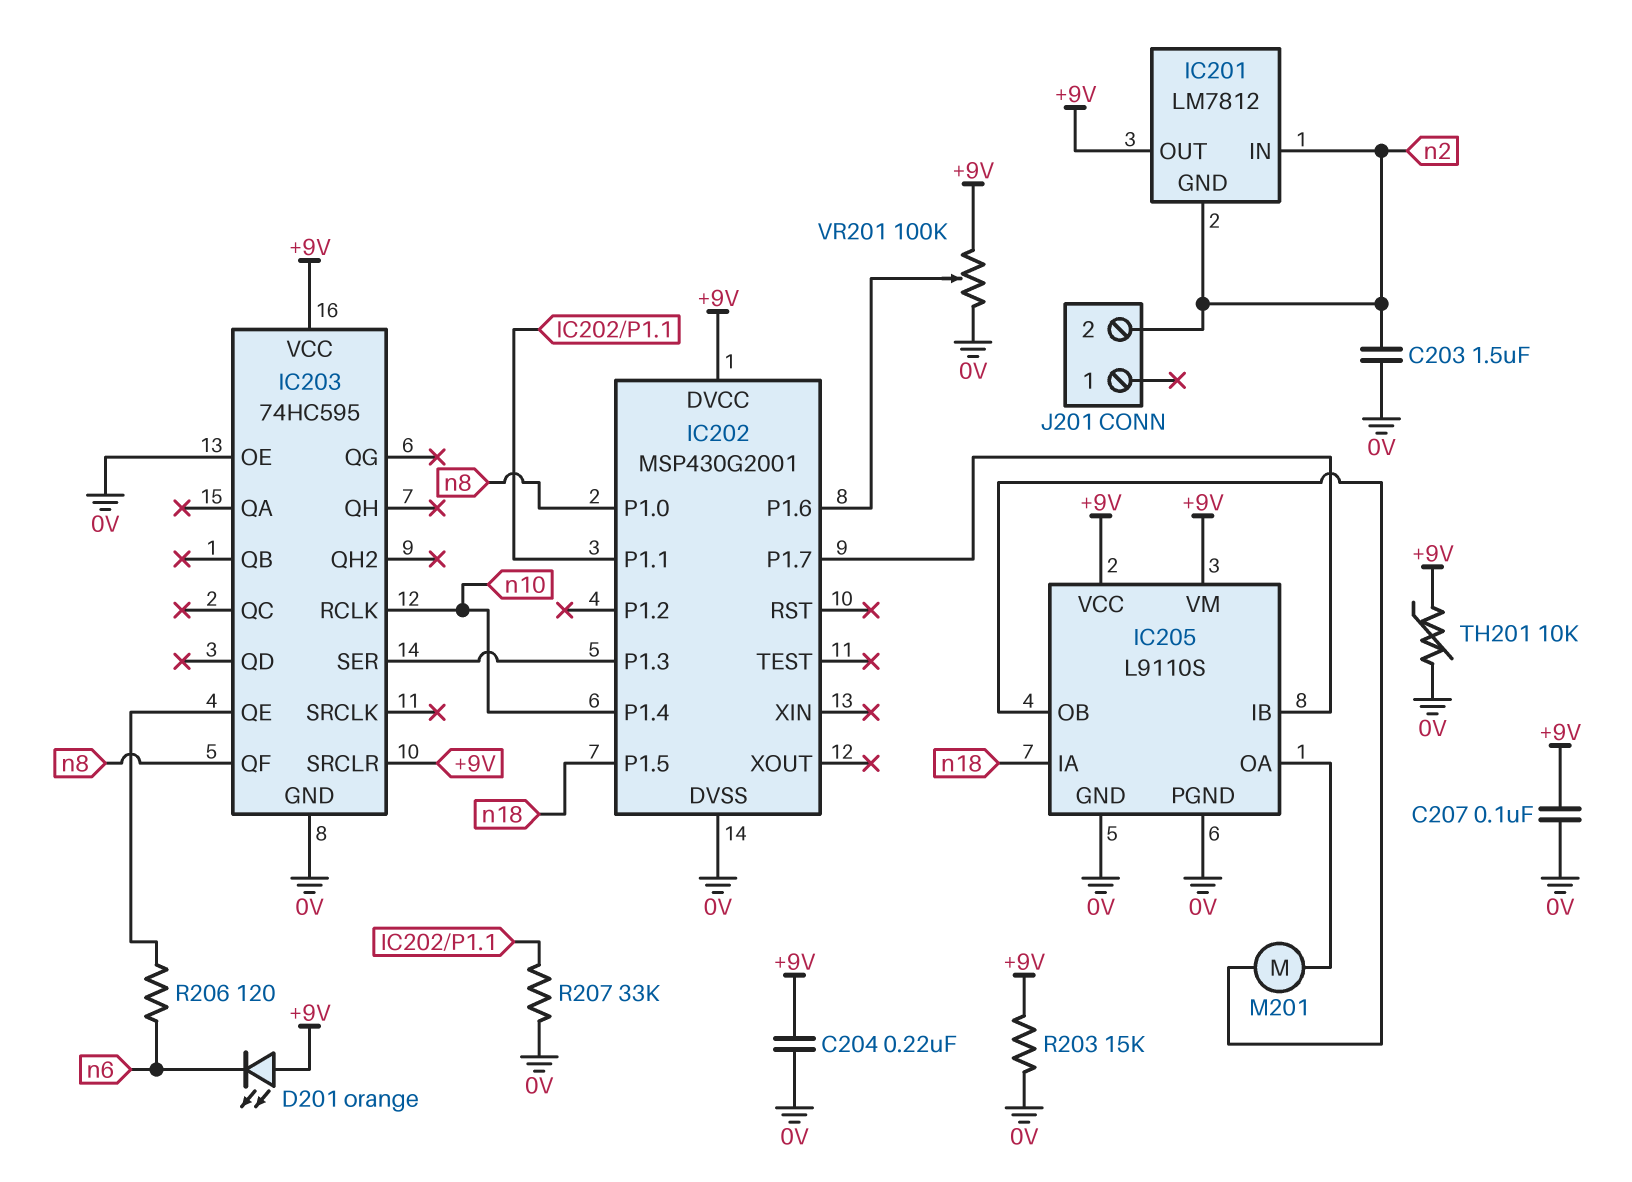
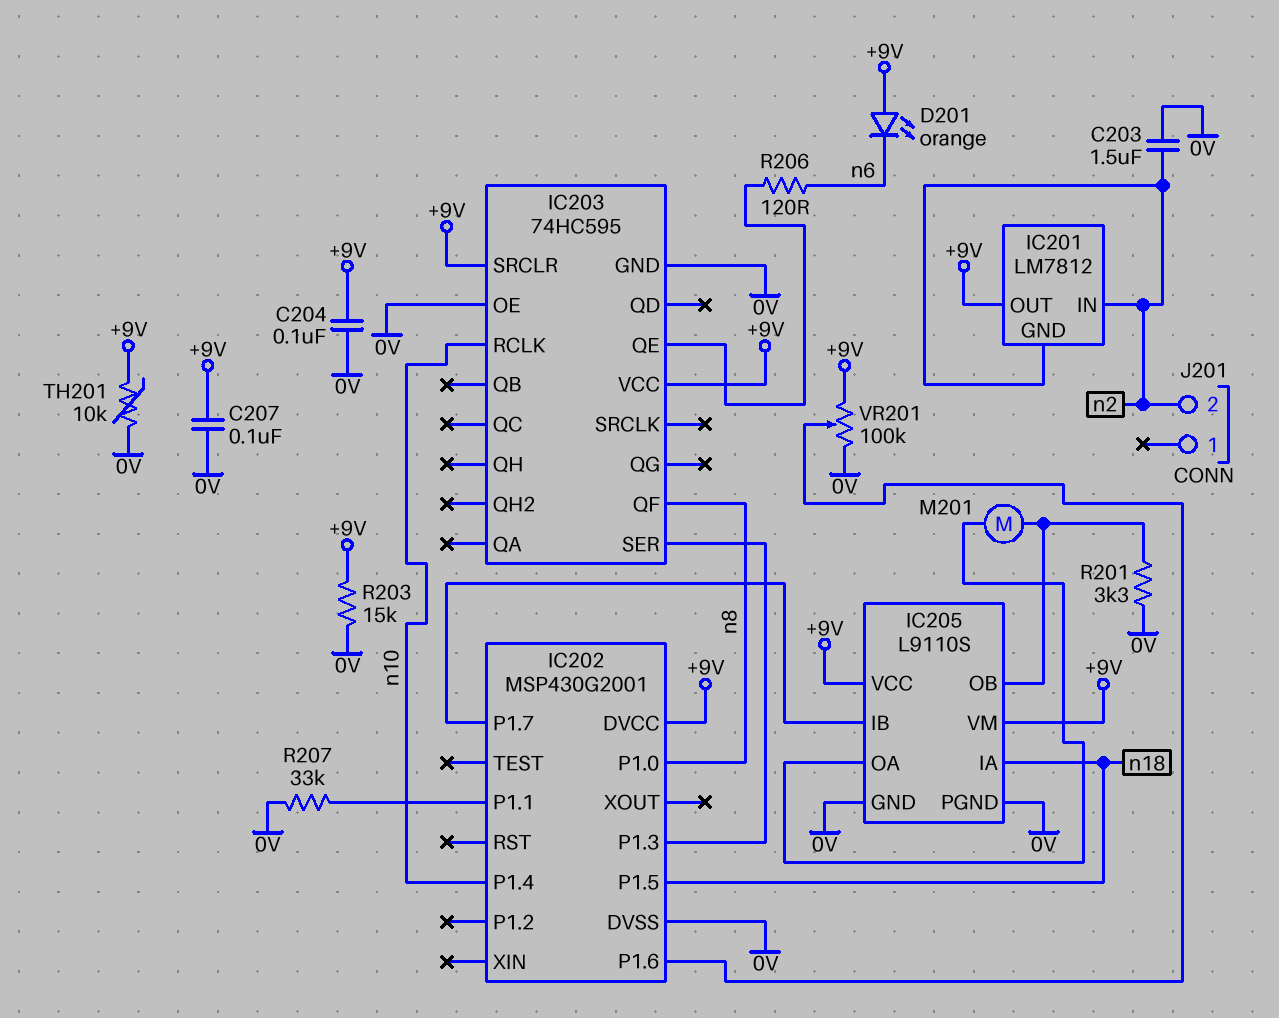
C204: 220nF (+9V, 0V) -> 100nF (+9V, 0V)
R201: none -> 3.3k (0V, IC205/OB)

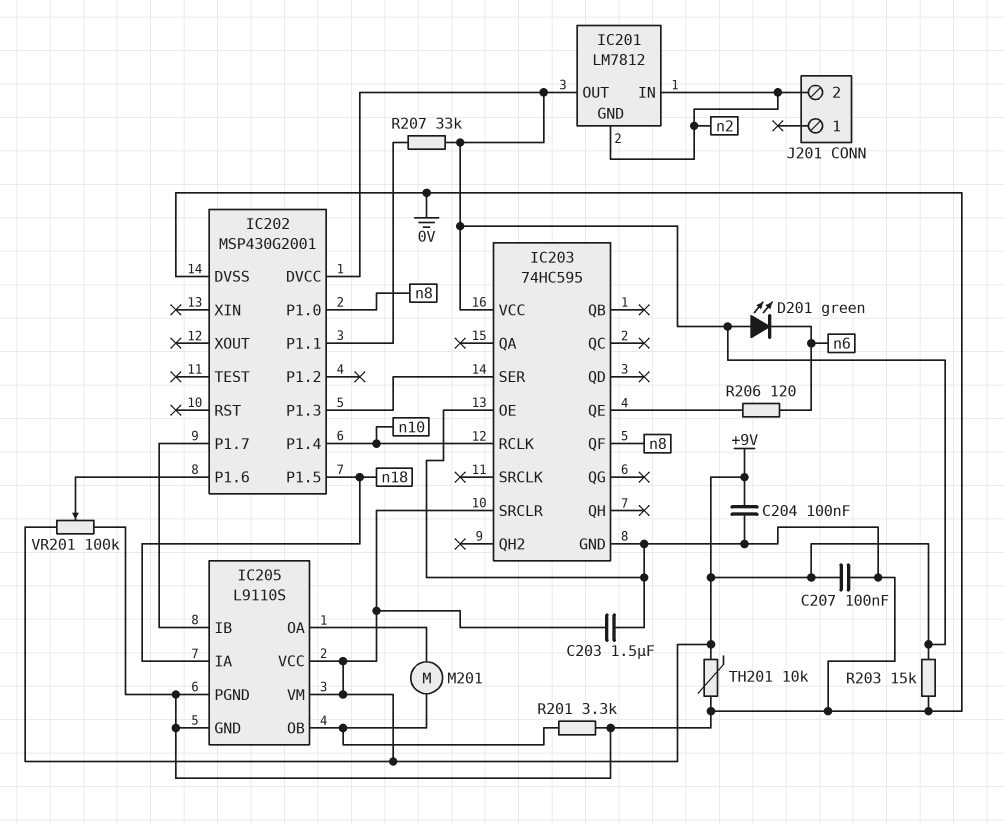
C203: 1.5uF (0V, n2) -> 1.5uF (+9V, 0V)
D201: LED orange (A +9V, K n6) -> LED green (A +9V, K n6)
R207: 33k (0V, IC202/P1.1) -> 33k (+9V, IC202/P1.1)

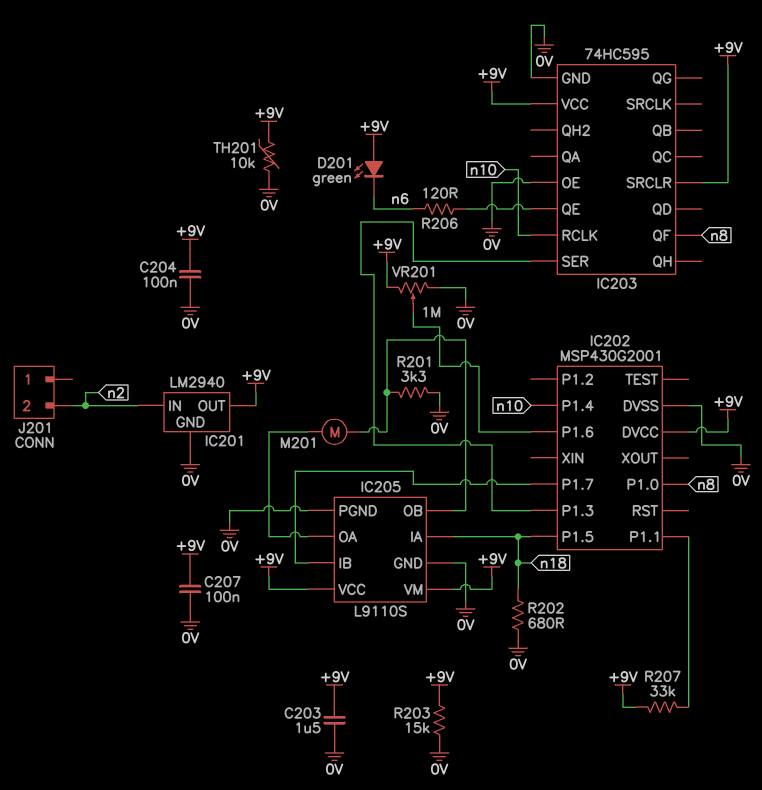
IC201: LM7812 -> LM2940
IC201 pin GND: n2 -> 0V
R202: none -> 680 (0V, n18)
VR201: 100k (+9V, 0V, wiper IC202/P1.6) -> 1M (+9V, 0V, wiper IC202/P1.6)

